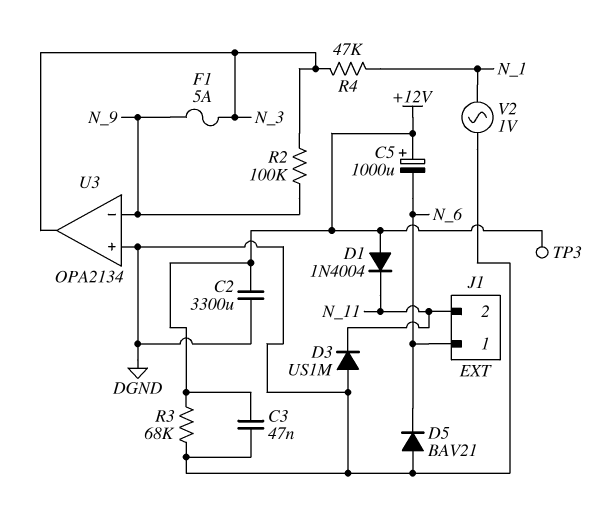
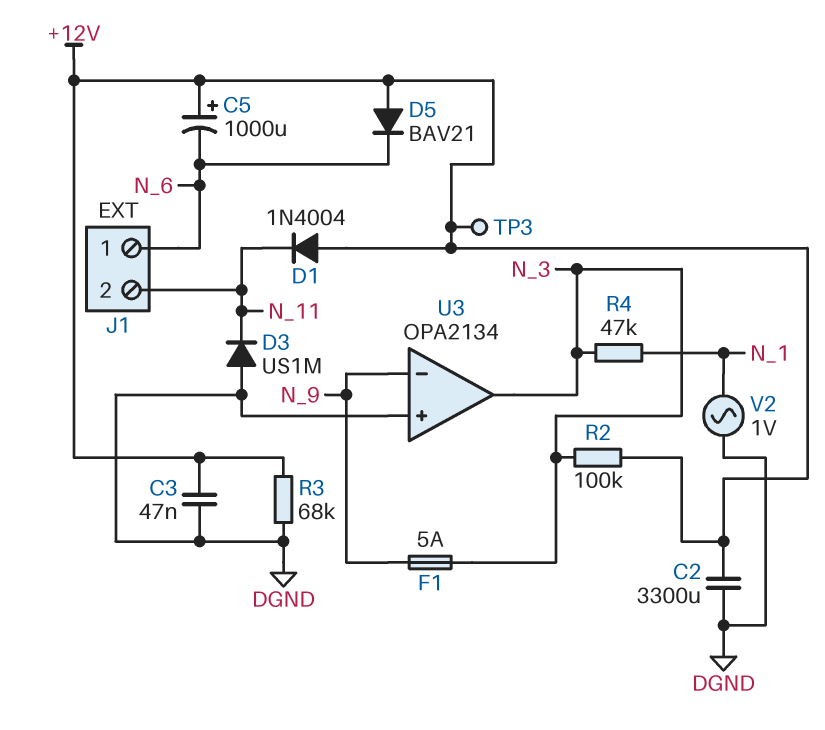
D5: diode BAV21 (A DGND, K N_6) -> diode BAV21 (A +12V, K N_6)
R2: 100k (N_3, N_9) -> 100k (+12V, N_3)

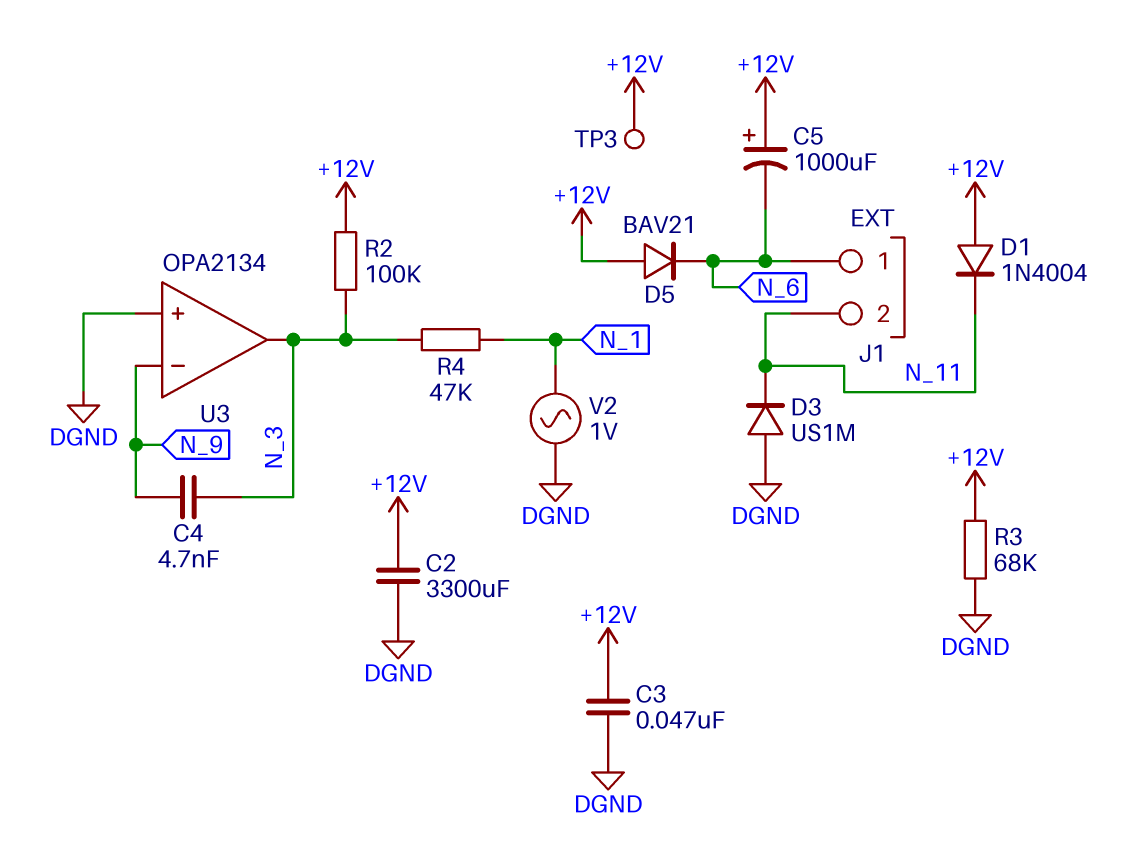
C4: none -> 4.7nF (N_3, N_9)
F1: 5A (N_3, N_9) -> none

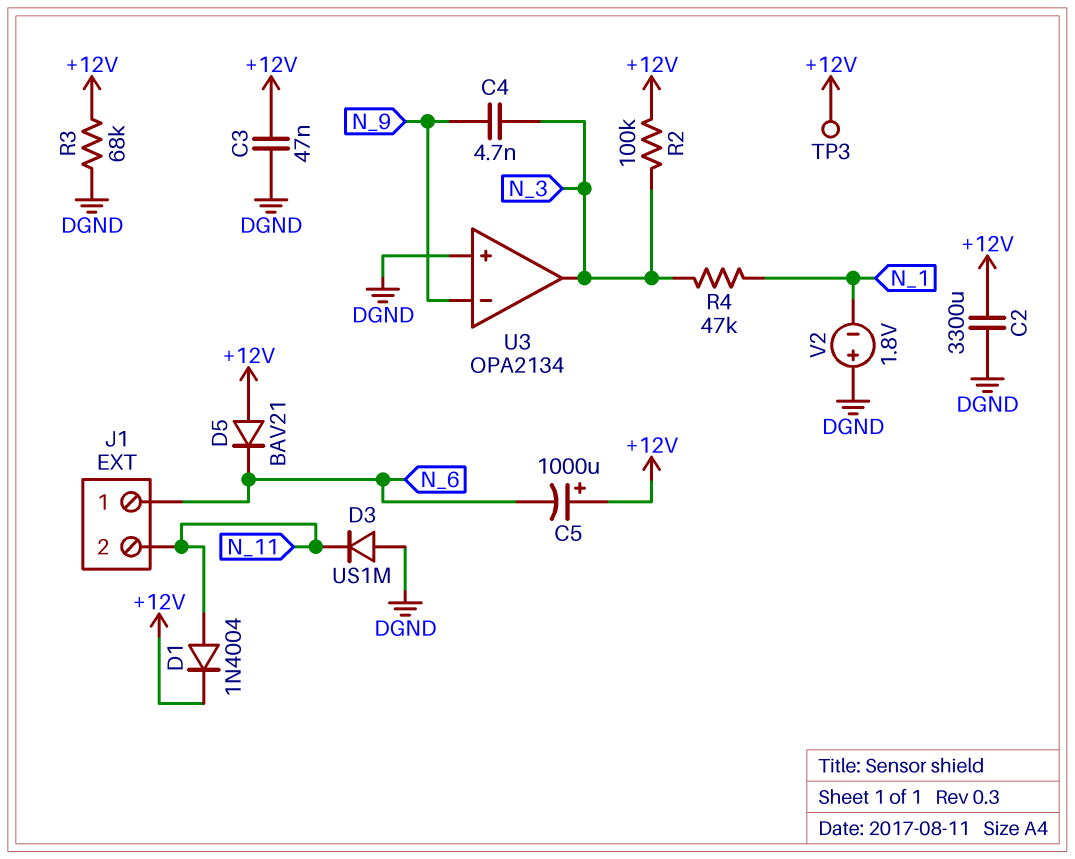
D1: diode 1N4004 (A +12V, K N_11) -> diode 1N4004 (A N_11, K +12V)
V2: AC 1V (DGND, N_1) -> 1.8V (plus DGND, minus N_1)

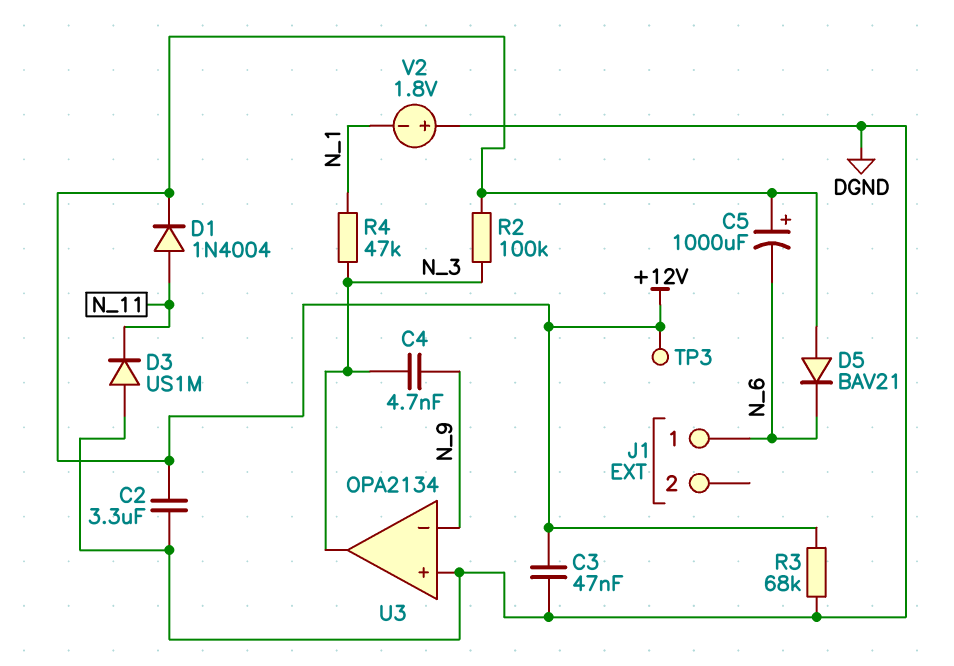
C2: 3300uF (+12V, DGND) -> 3.3uF (+12V, DGND)
J1 pin 2: N_11 -> none

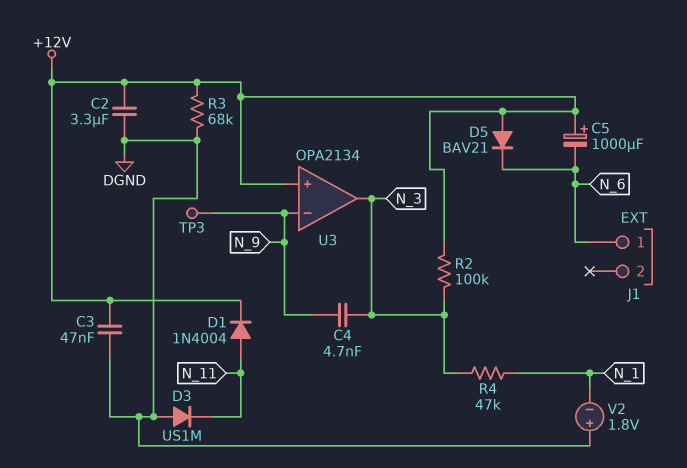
TP3: test point (+12V) -> test point (N_9)
U3 pin in+: DGND -> +12V

